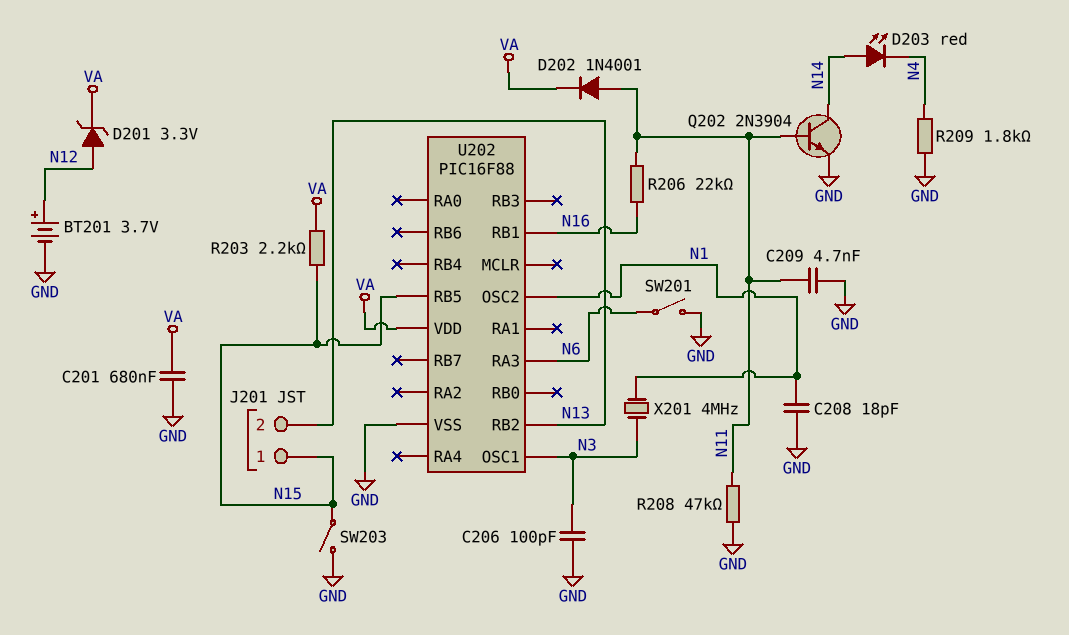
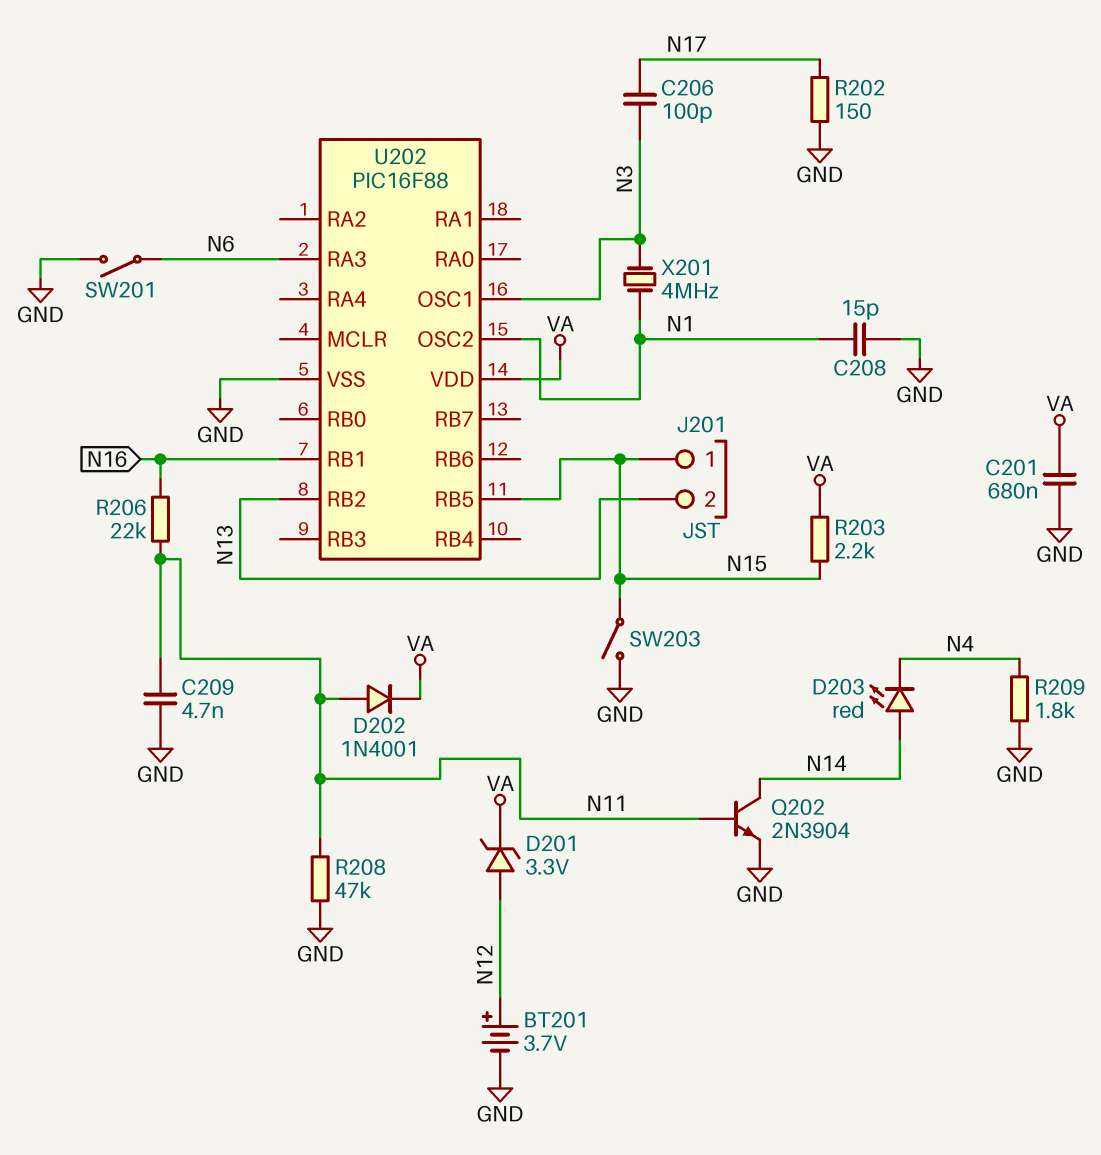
C206: 100pF (GND, N3) -> 100pF (N3, N17)
C208: 18pF (GND, N1) -> 15pF (GND, N1)
R202: none -> 150 (GND, N17)

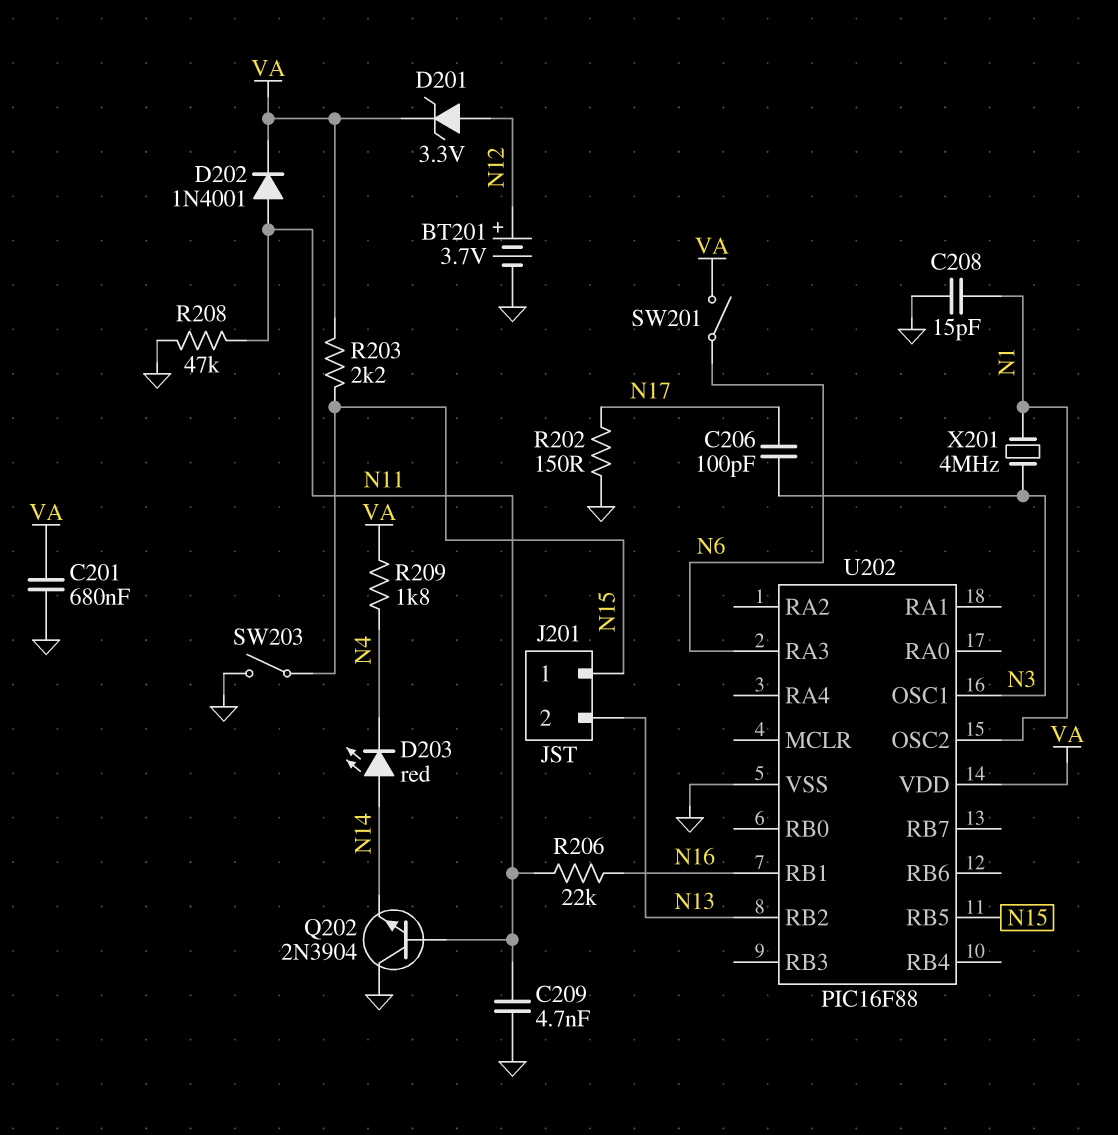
Q202: NPN 2N3904 (B N11, C N14, E GND) -> NPN 2N3904 (B N11, C GND, E N14)
R209: 1.8k (GND, N4) -> 1.8k (N4, VA)
SW201: switch (GND, N6) -> switch (N6, VA)

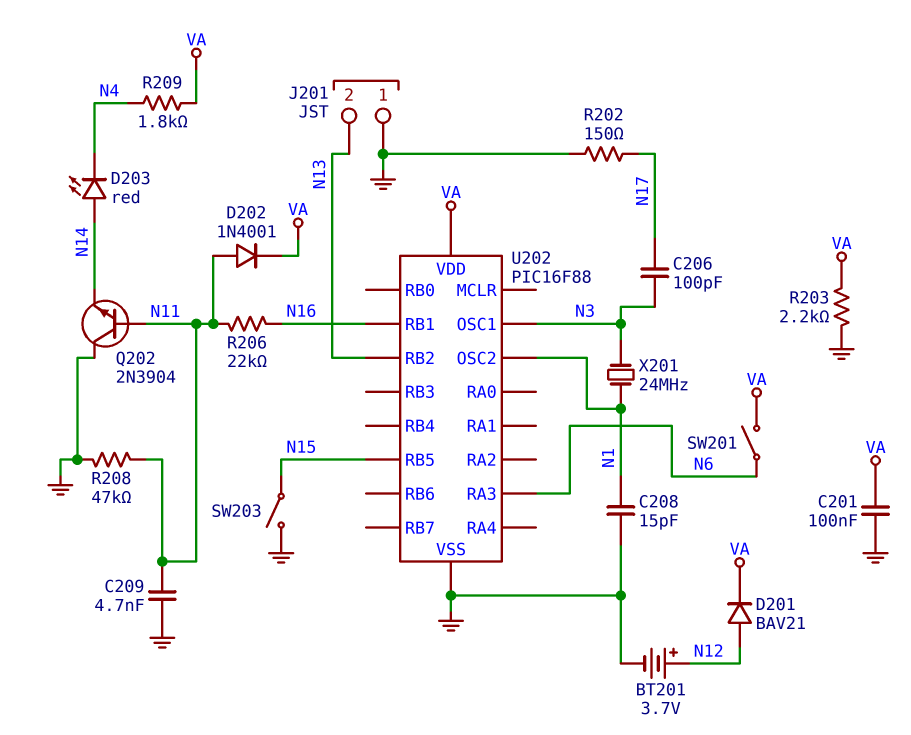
C201: 680nF (GND, VA) -> 100nF (GND, VA)
D201: zener 3.3V (A N12, K VA) -> diode BAV21 (A N12, K VA)
J201 pin 1: N15 -> GND
R203: 2.2k (N15, VA) -> 2.2k (GND, VA)
X201: 4MHz (N1, N3) -> 24MHz (N1, N3)

